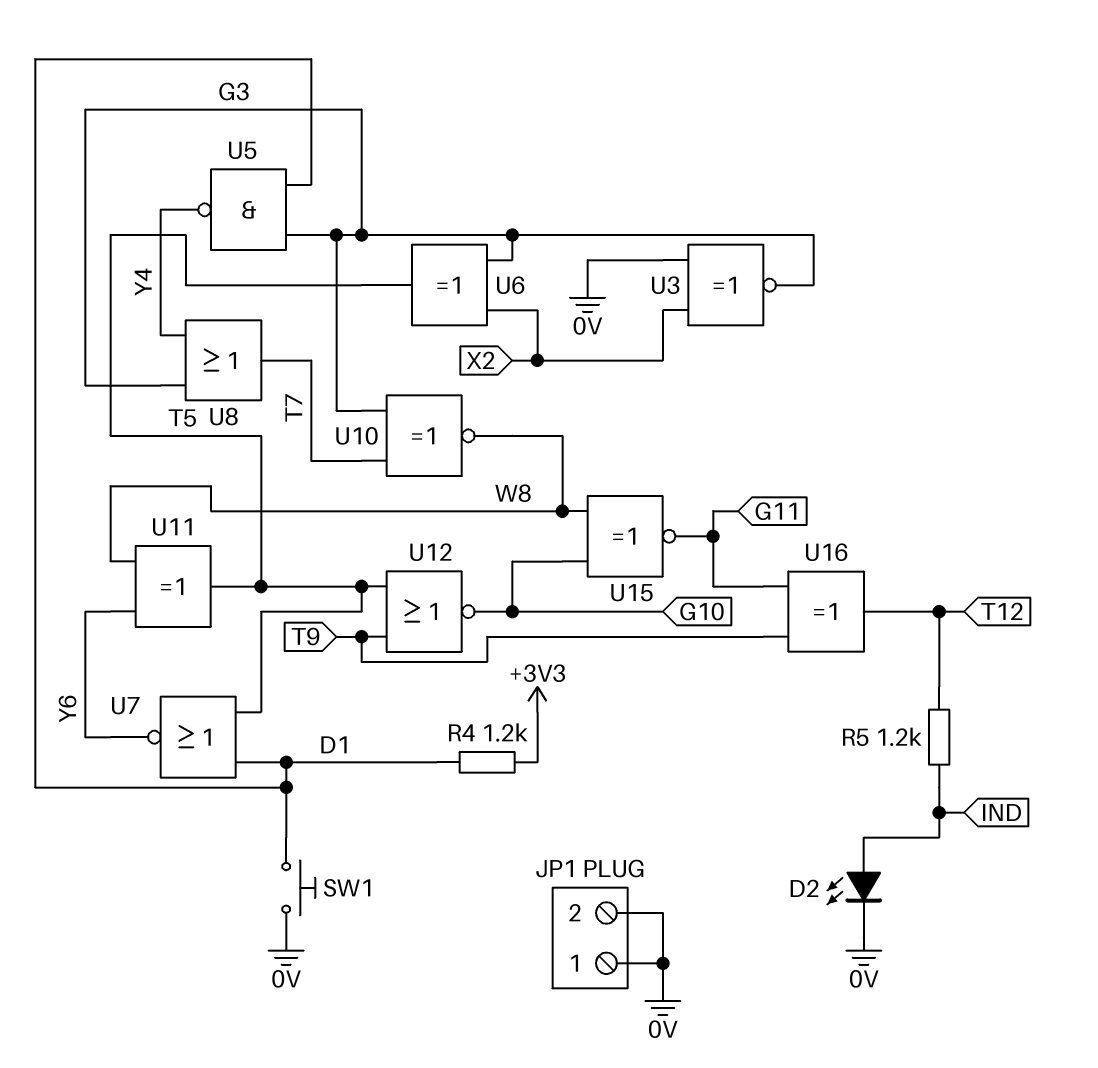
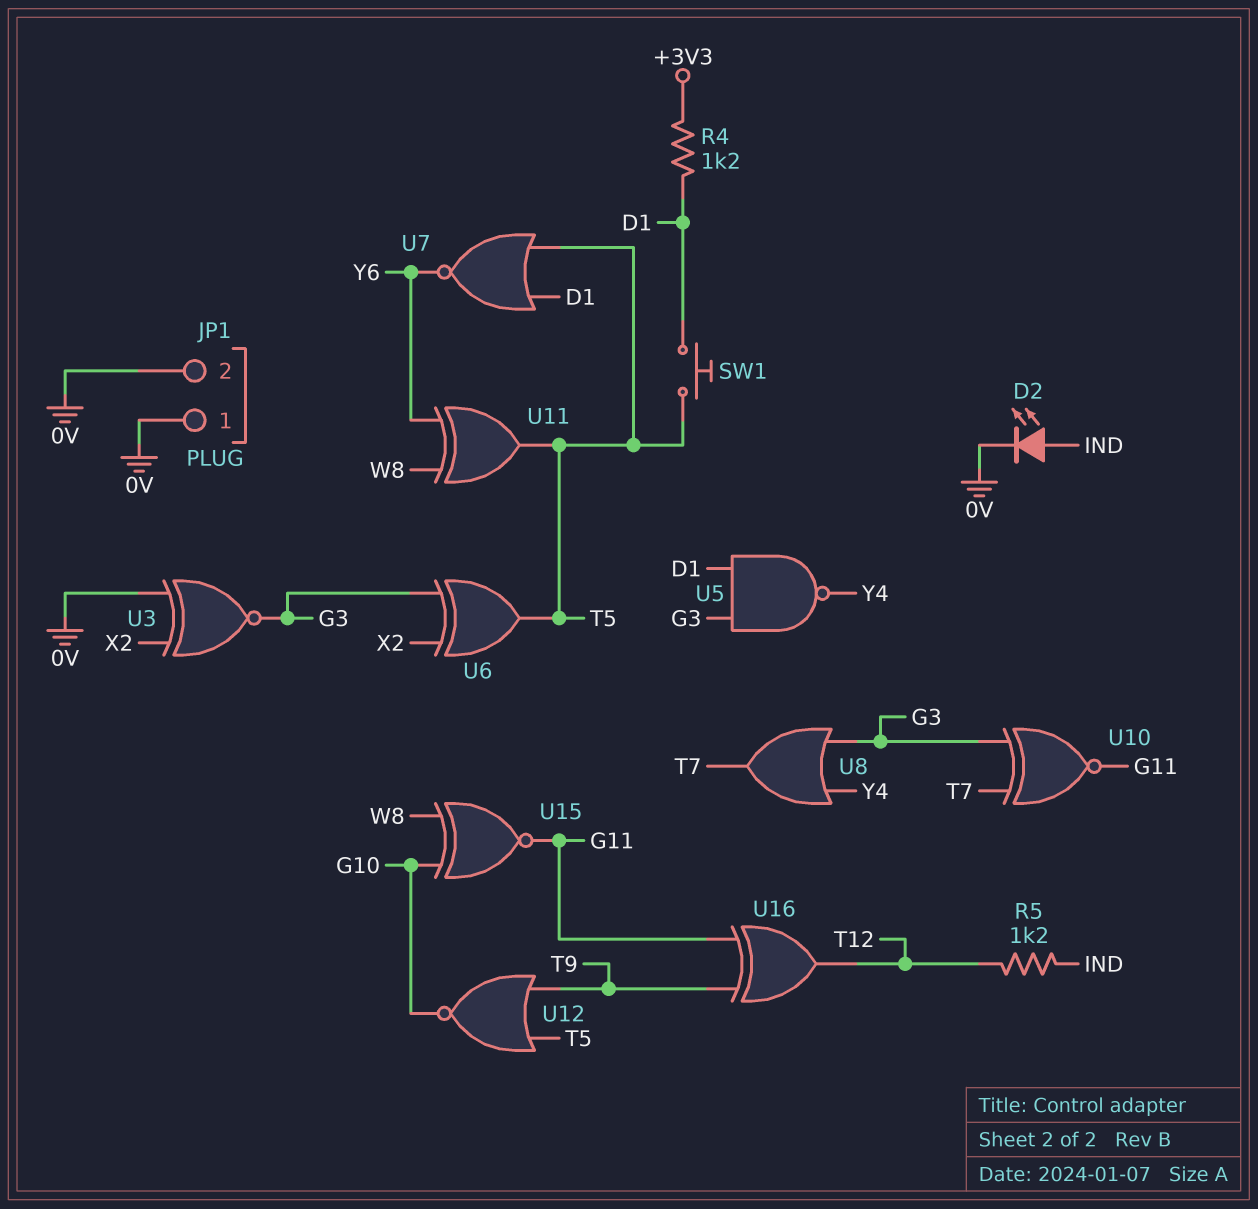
SW1: button (0V, D1) -> button (D1, T5)
U10: XNOR (in G3, in T7, out W8) -> XNOR (in G3, in T7, out G11)

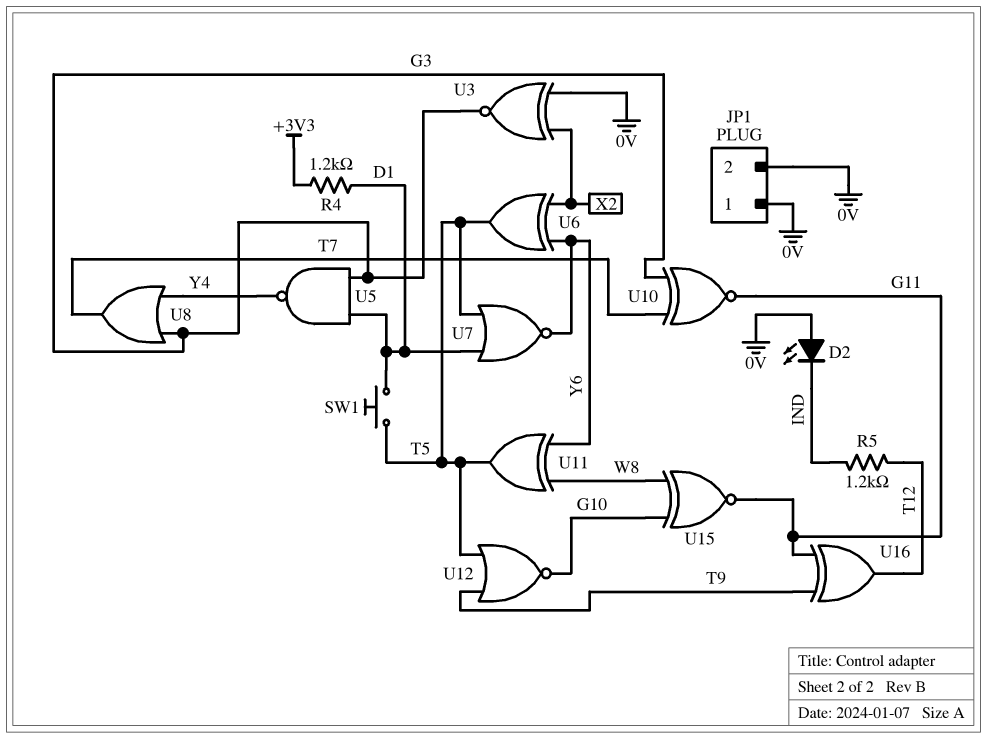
D2: LED (A IND, K 0V) -> LED (A 0V, K IND)
U6: XOR (in G3, in X2, out T5) -> XOR (in X2, in Y6, out T5)

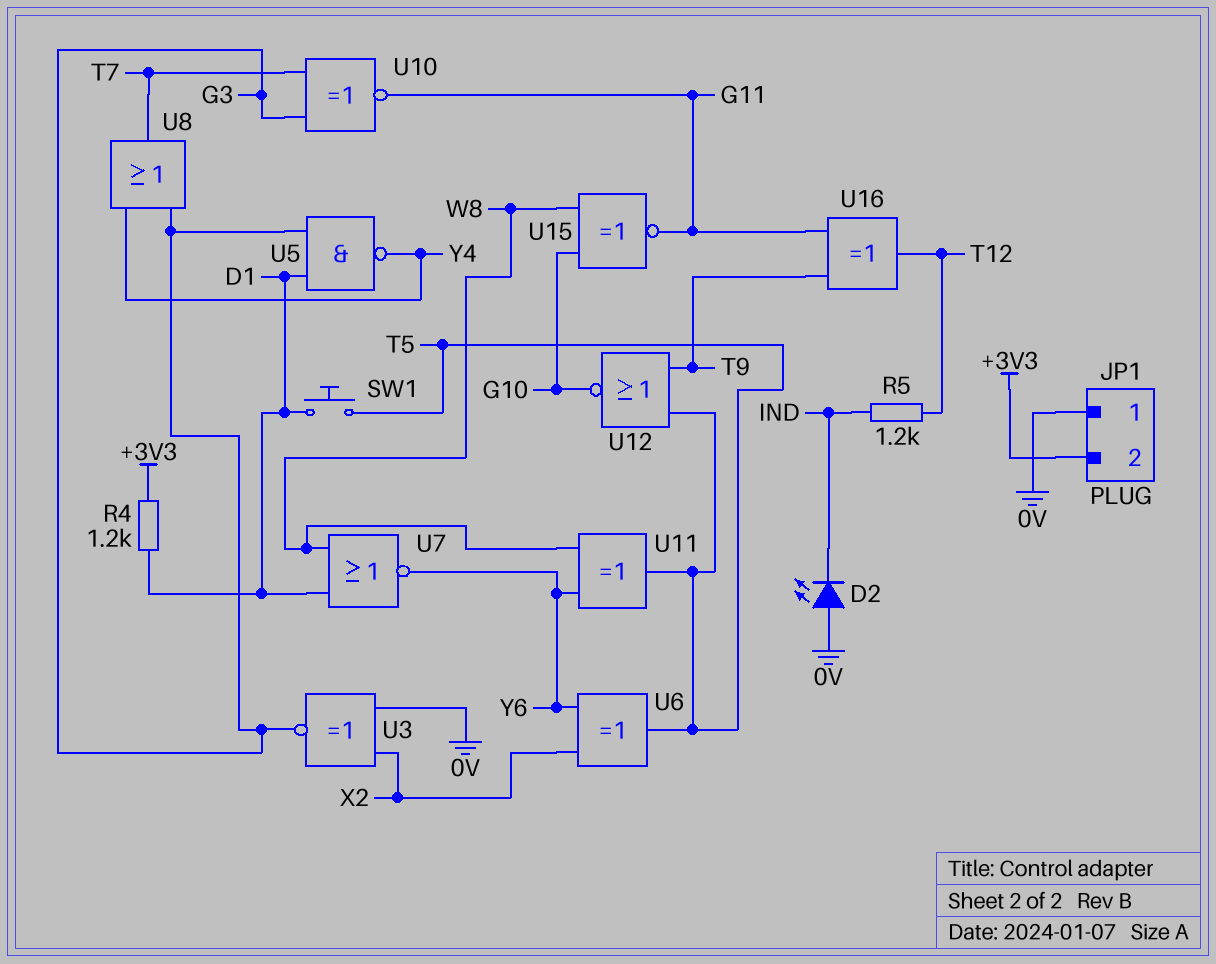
JP1 pin 2: 0V -> +3V3
U7: NOR (in D1, in T5, out Y6) -> NOR (in D1, in W8, out Y6)

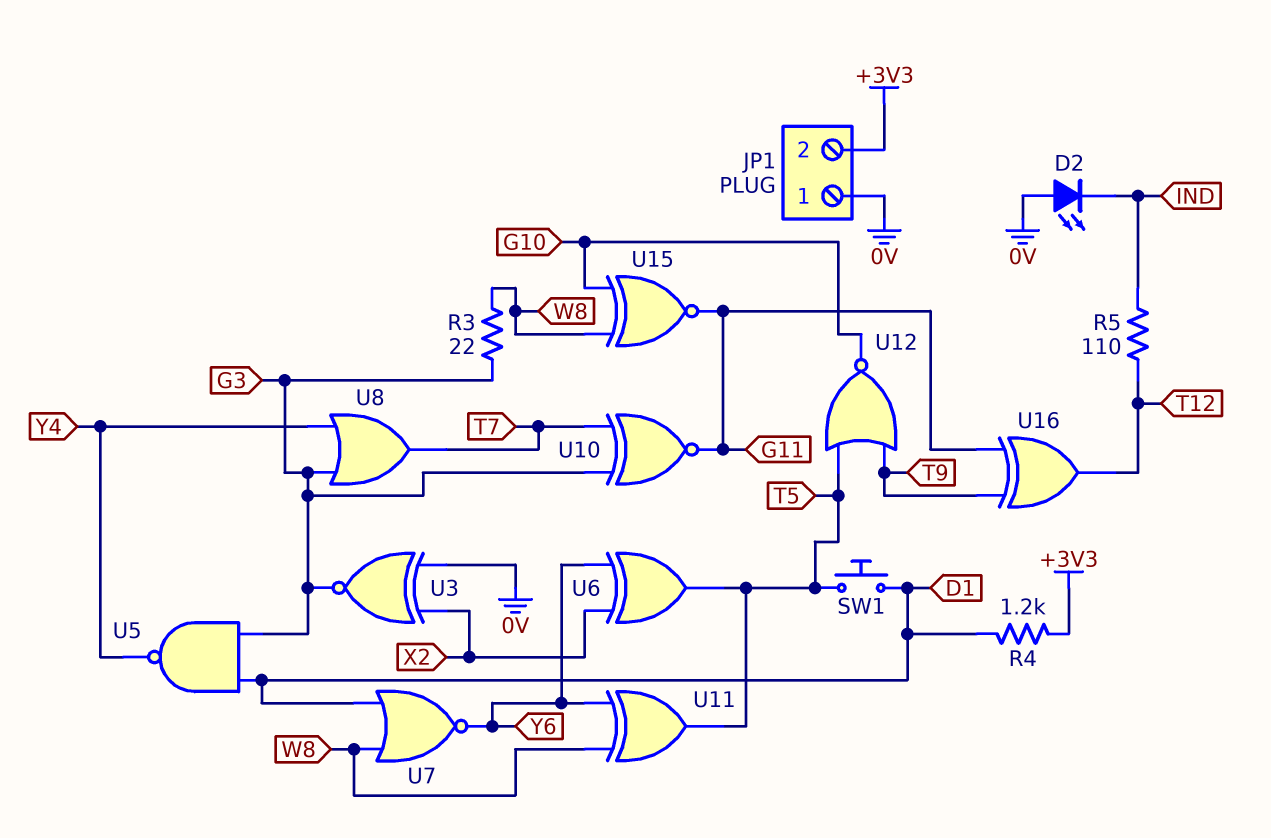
R3: none -> 22 (G3, W8)
R5: 1.2k (IND, T12) -> 110 (IND, T12)

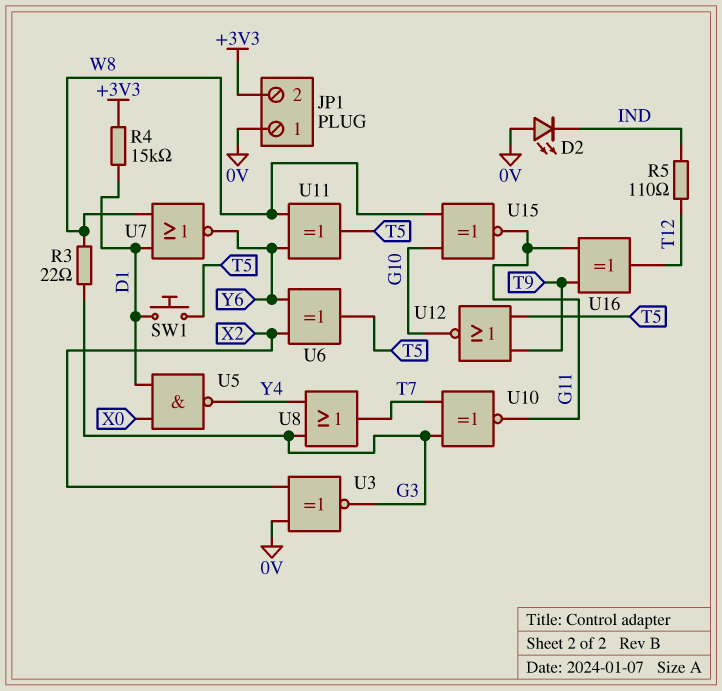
R4: 1.2k (+3V3, D1) -> 15k (+3V3, D1)
U5: NAND (in D1, in G3, out Y4) -> NAND (in D1, in X0, out Y4)

